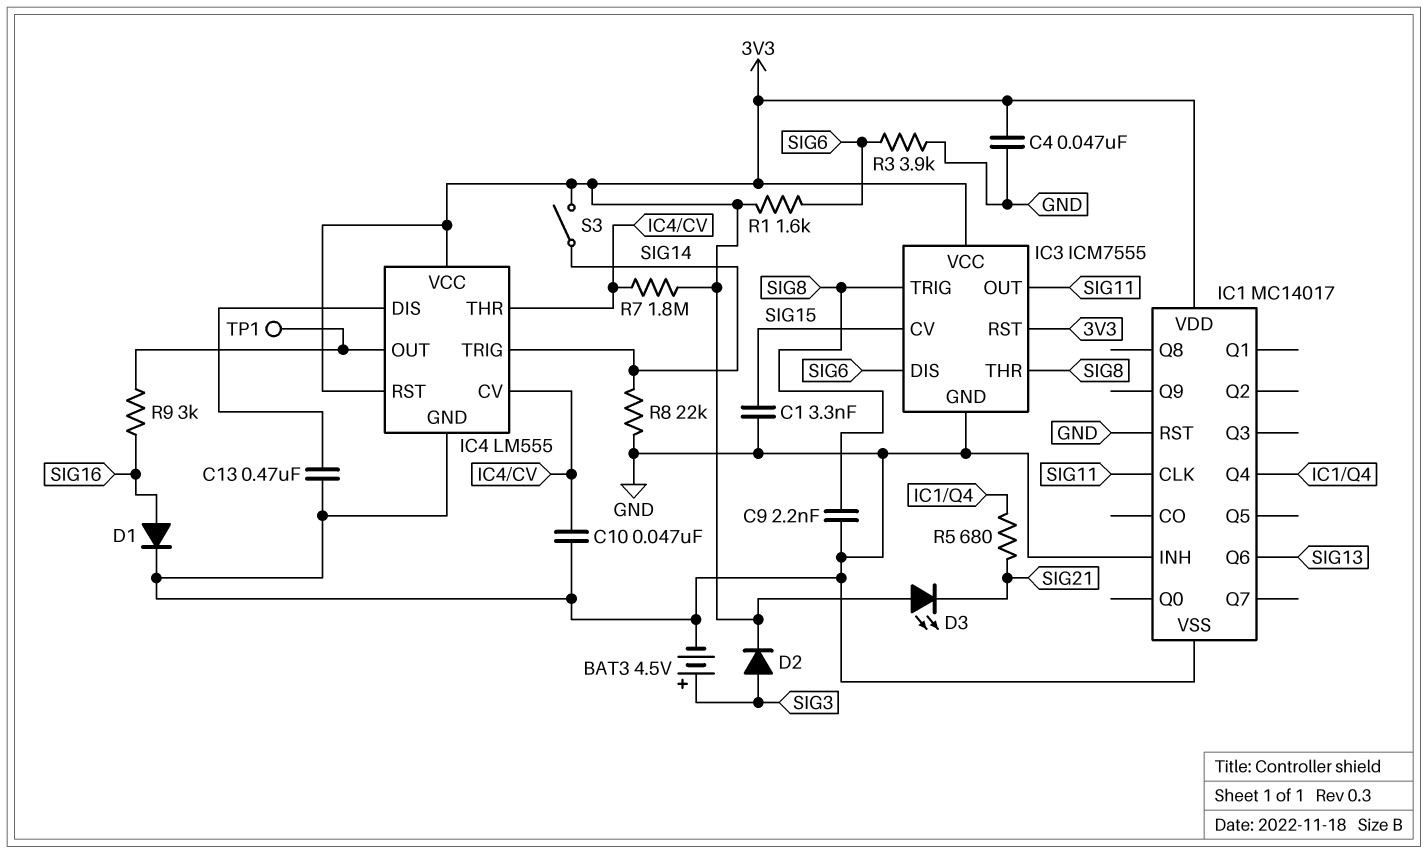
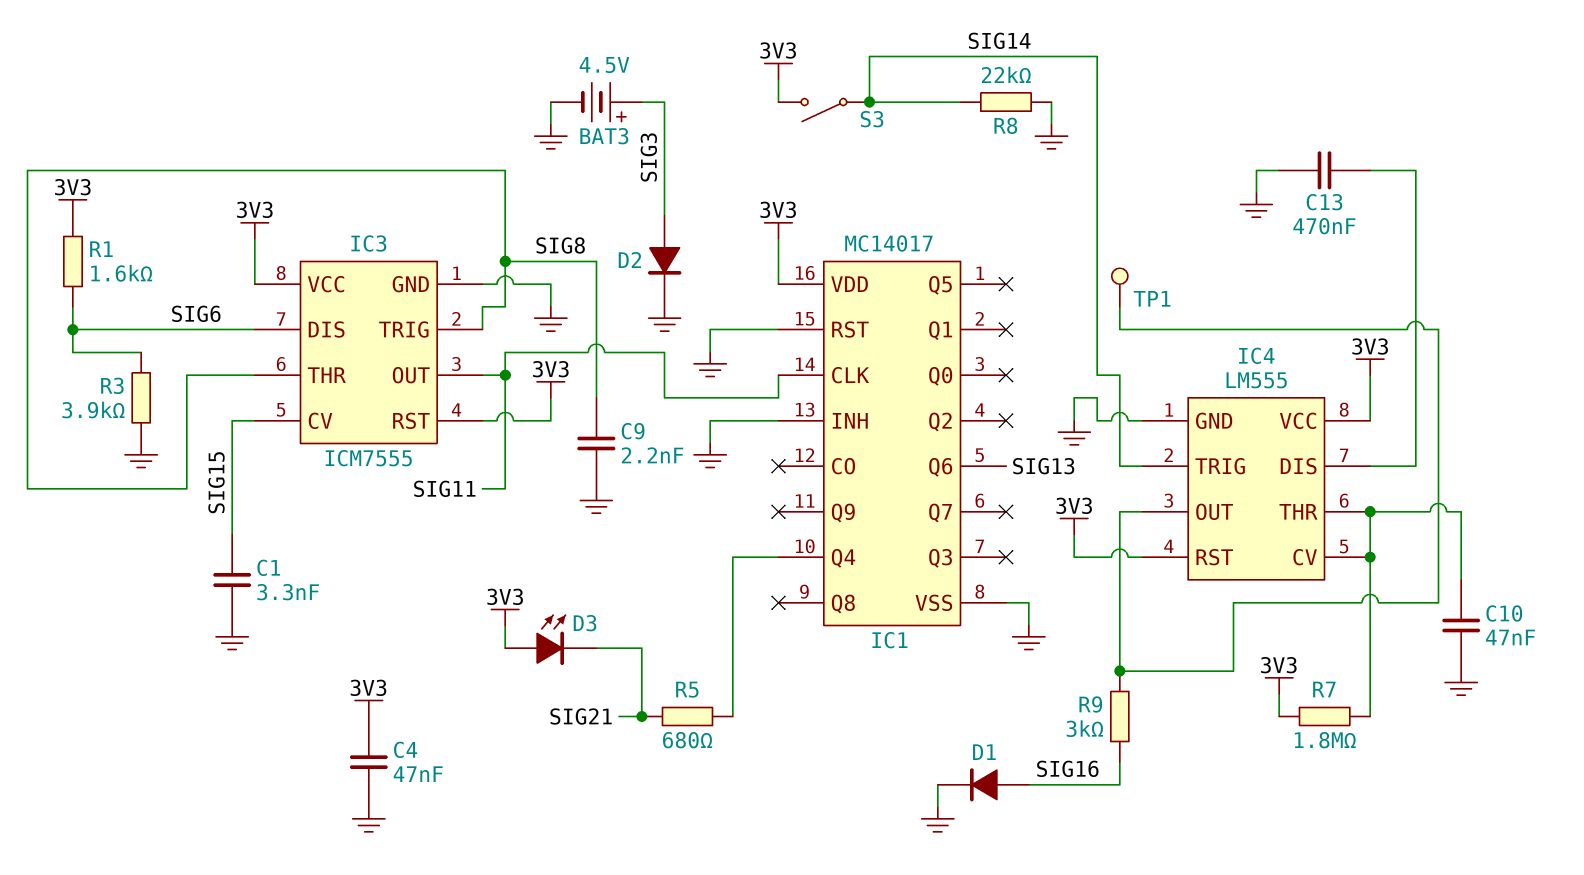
D2: diode (A SIG3, K 3V3) -> diode (A SIG3, K GND)

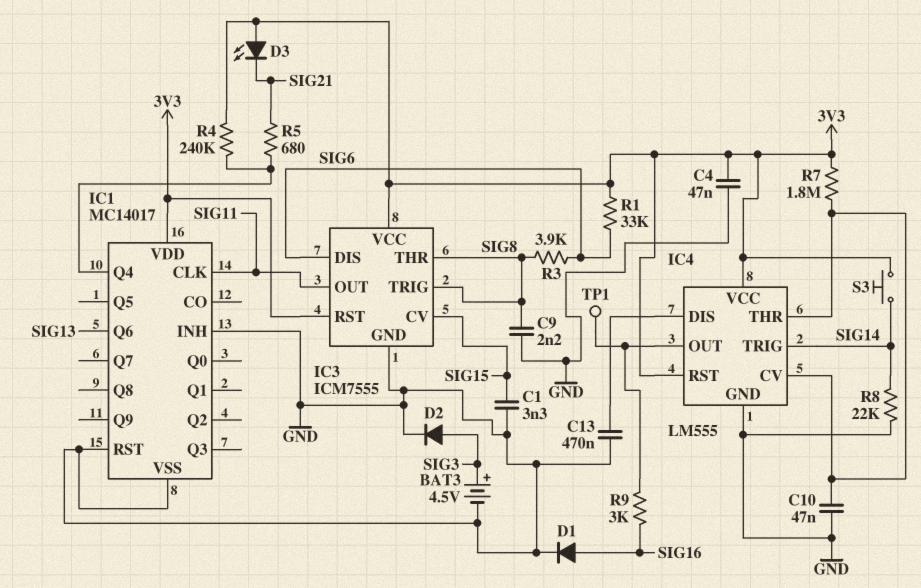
R1: 1.6k (3V3, SIG6) -> 33k (3V3, SIG6)
R3: 3.9k (GND, SIG6) -> 3.9k (SIG6, SIG8)
R4: none -> 240k (3V3, IC1/Q4)
S3: switch (3V3, SIG14) -> button (3V3, SIG14)

